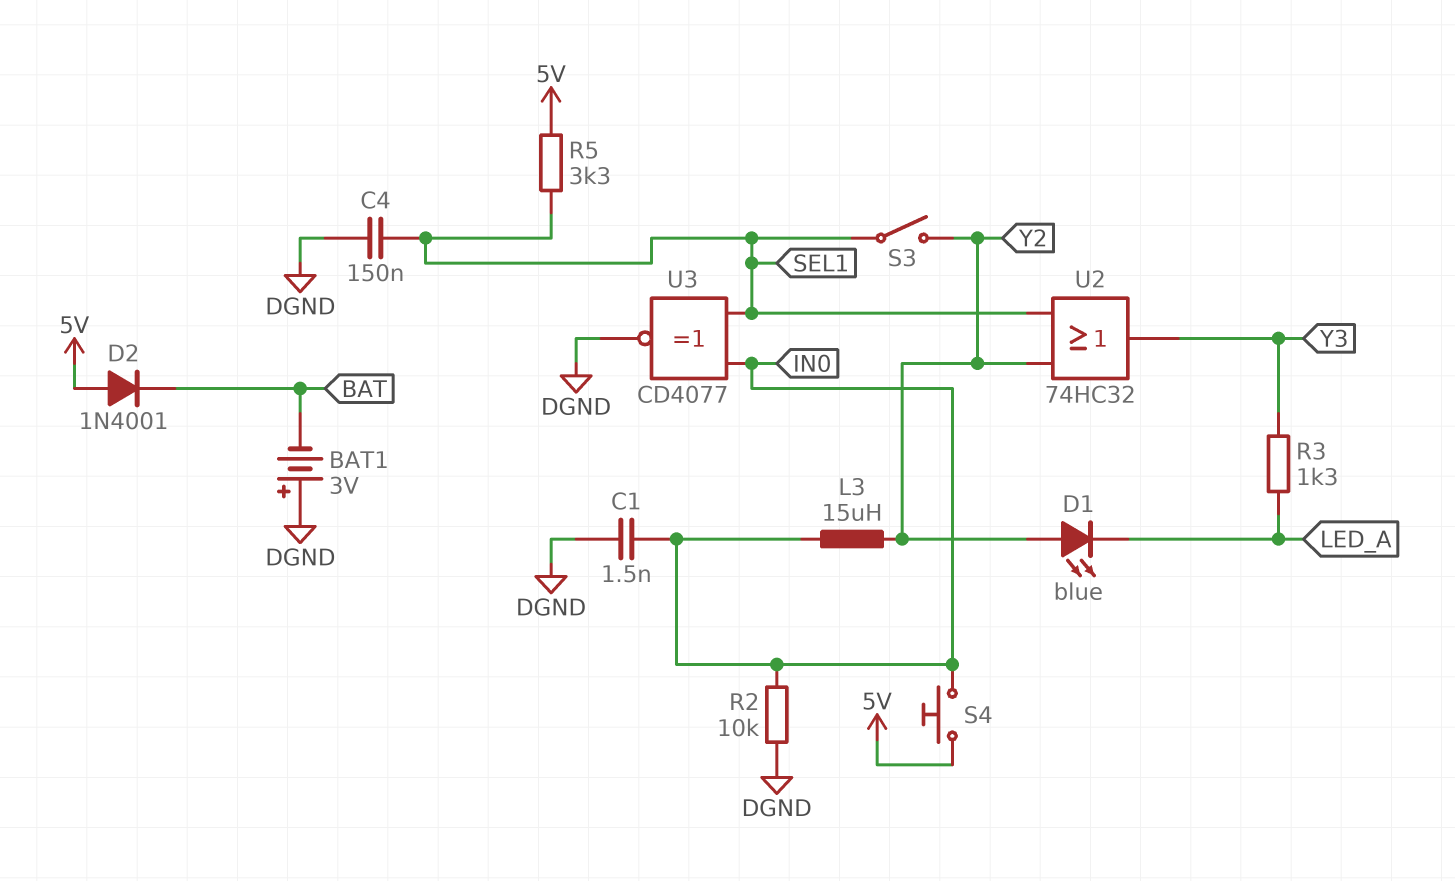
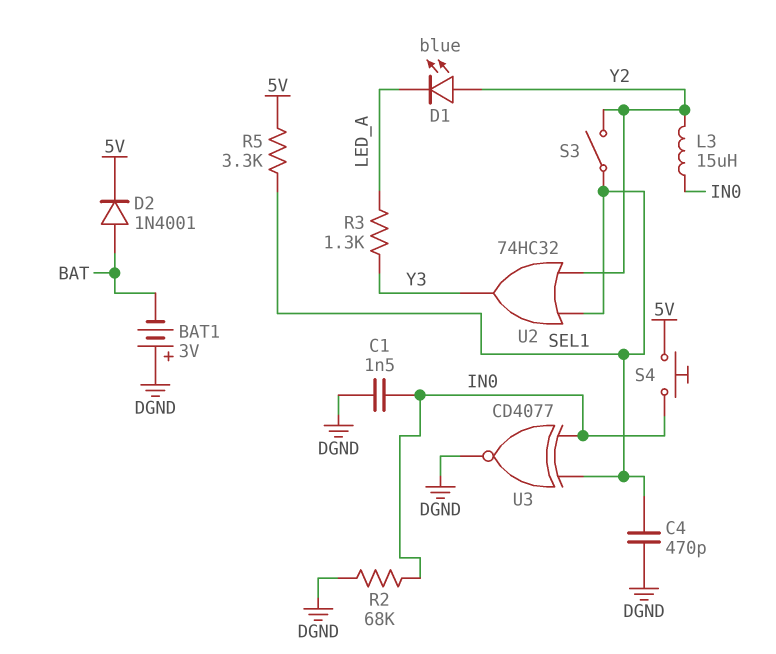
C4: 150nF (DGND, SEL1) -> 470pF (DGND, SEL1)
D2: diode 1N4001 (A 5V, K BAT) -> diode 1N4001 (A BAT, K 5V)
R2: 10k (DGND, IN0) -> 68k (DGND, IN0)

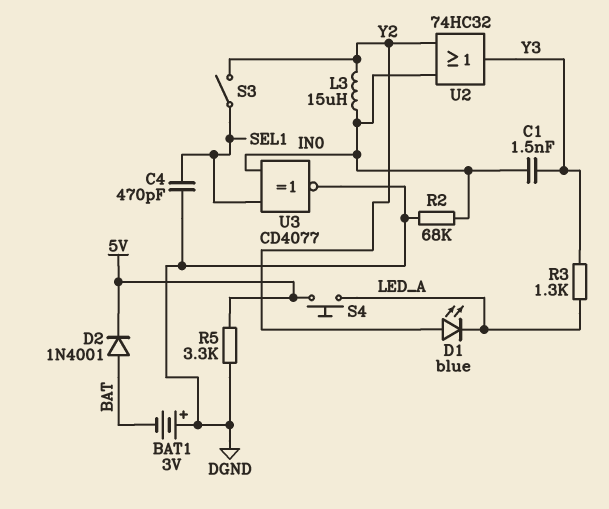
C1: 1.5nF (DGND, IN0) -> 1.5nF (IN0, Y3)
R5: 3.3k (5V, SEL1) -> 3.3k (5V, DGND)
S4: button (5V, IN0) -> button (5V, LED_A)
U2: OR 74HC32 (in SEL1, in Y2, out Y3) -> OR 74HC32 (in IN0, in Y2, out Y3)

